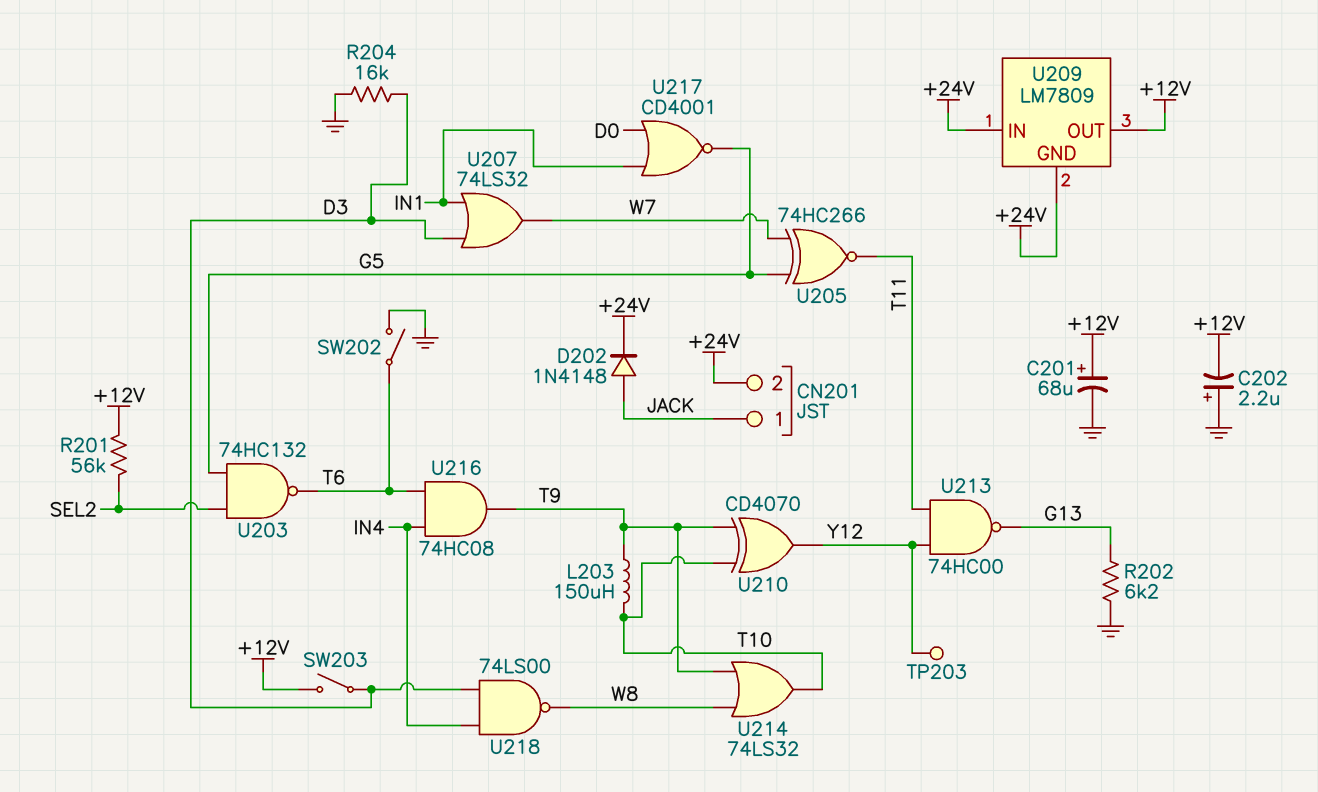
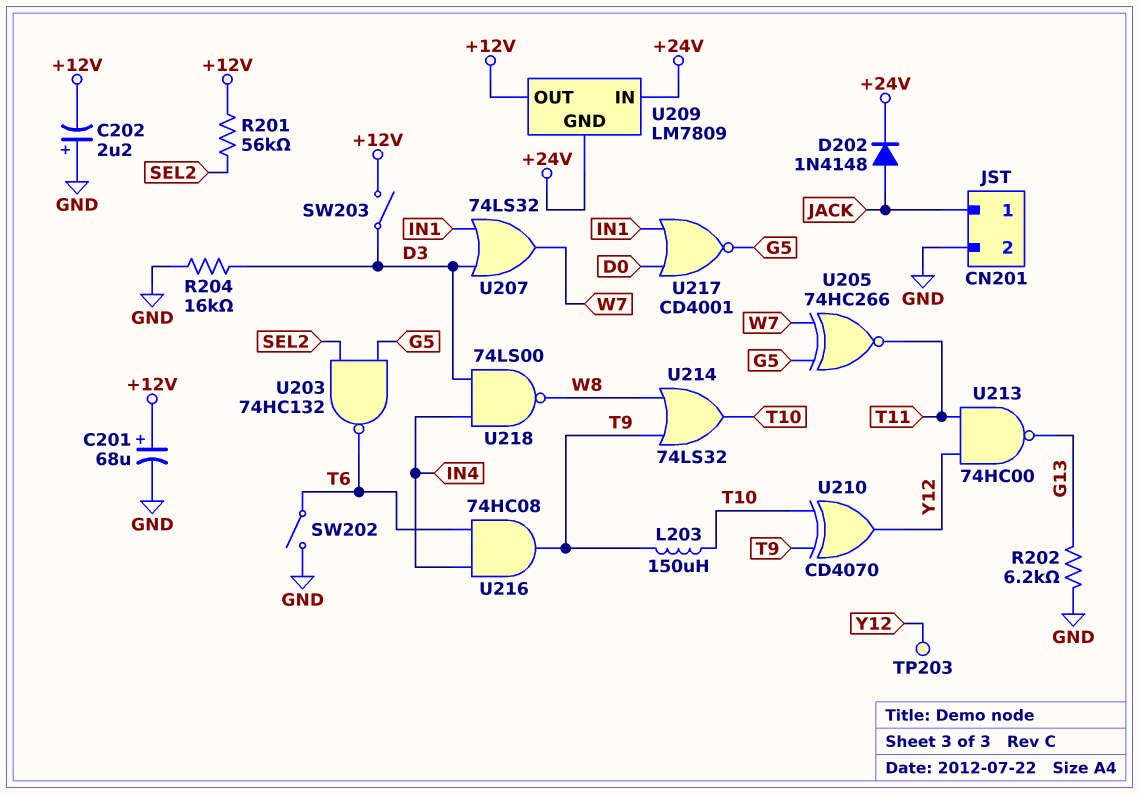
CN201 pin 2: +24V -> GND

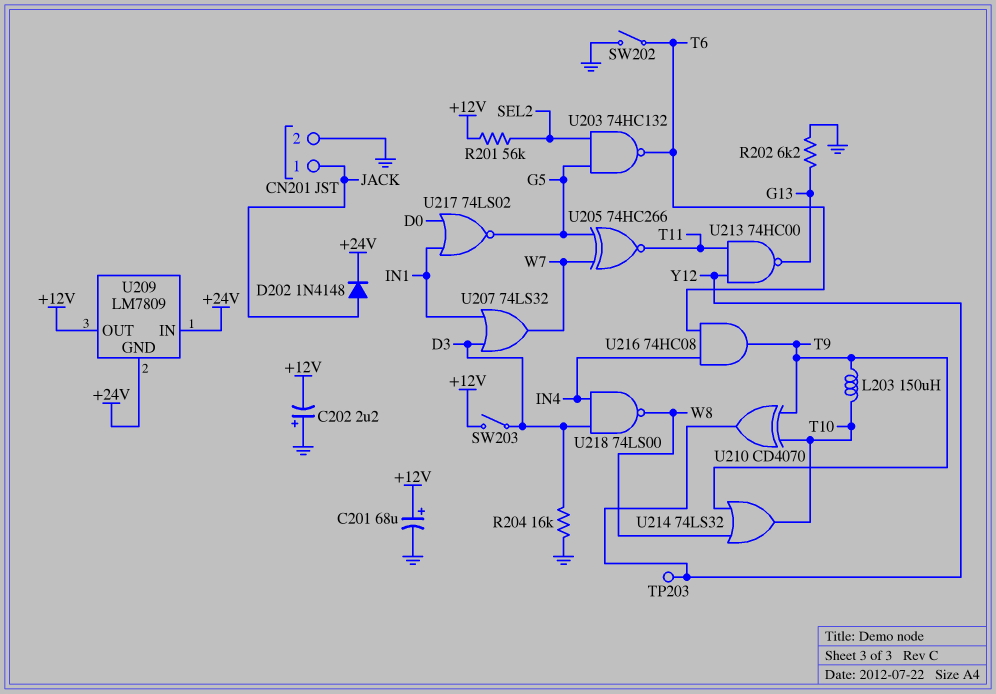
U217: NOR CD4001 (in D0, in IN1, out G5) -> NOR 74LS02 (in D0, in IN1, out G5)

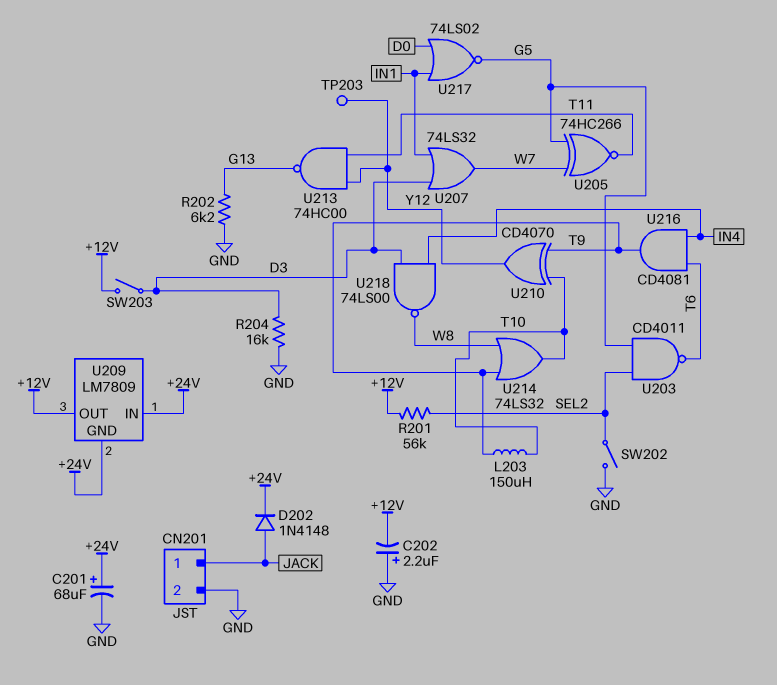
C201: 68uF (plus +12V, minus GND) -> 68uF (plus +24V, minus GND)
SW202: switch (GND, T6) -> switch (GND, SEL2)
U203: NAND 74HC132 (in G5, in SEL2, out T6) -> NAND CD4011 (in G5, in SEL2, out T6)
U216: AND 74HC08 (in IN4, in T6, out T9) -> AND CD4081 (in IN4, in T6, out T9)

